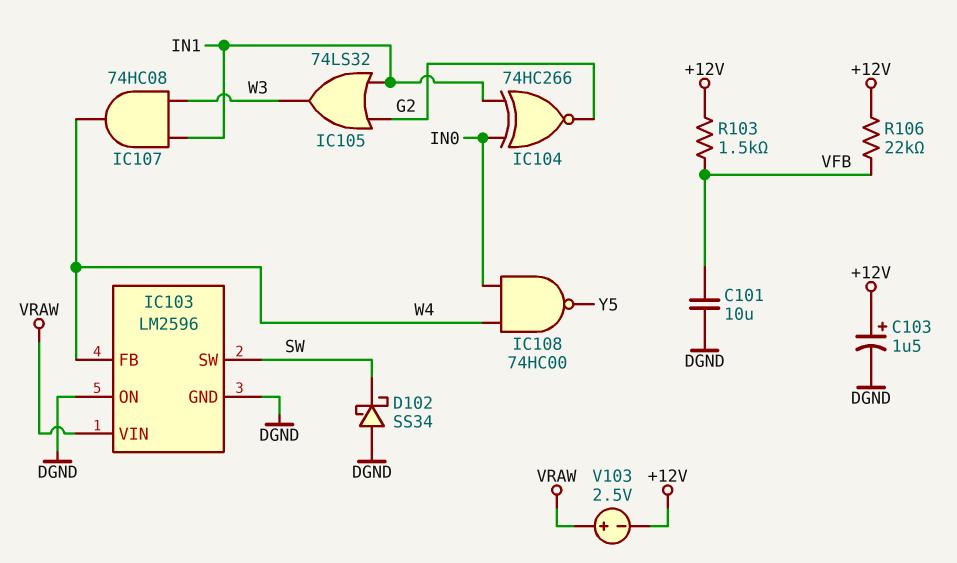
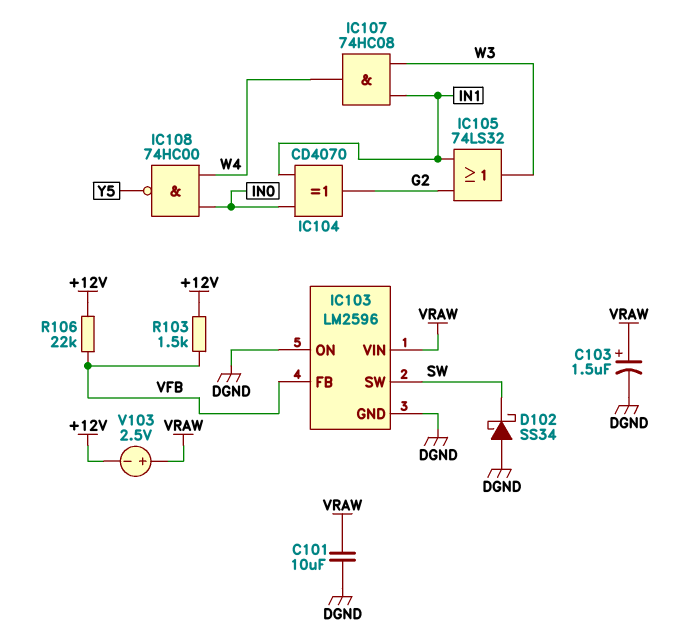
C101: 10uF (DGND, VFB) -> 10uF (DGND, VRAW)
C103: 1.5uF (plus +12V, minus DGND) -> 1.5uF (plus VRAW, minus DGND)
IC103 pin FB: W4 -> VFB
IC104: XNOR 74HC266 (in IN0, in IN1, out G2) -> XOR CD4070 (in IN0, in IN1, out G2)

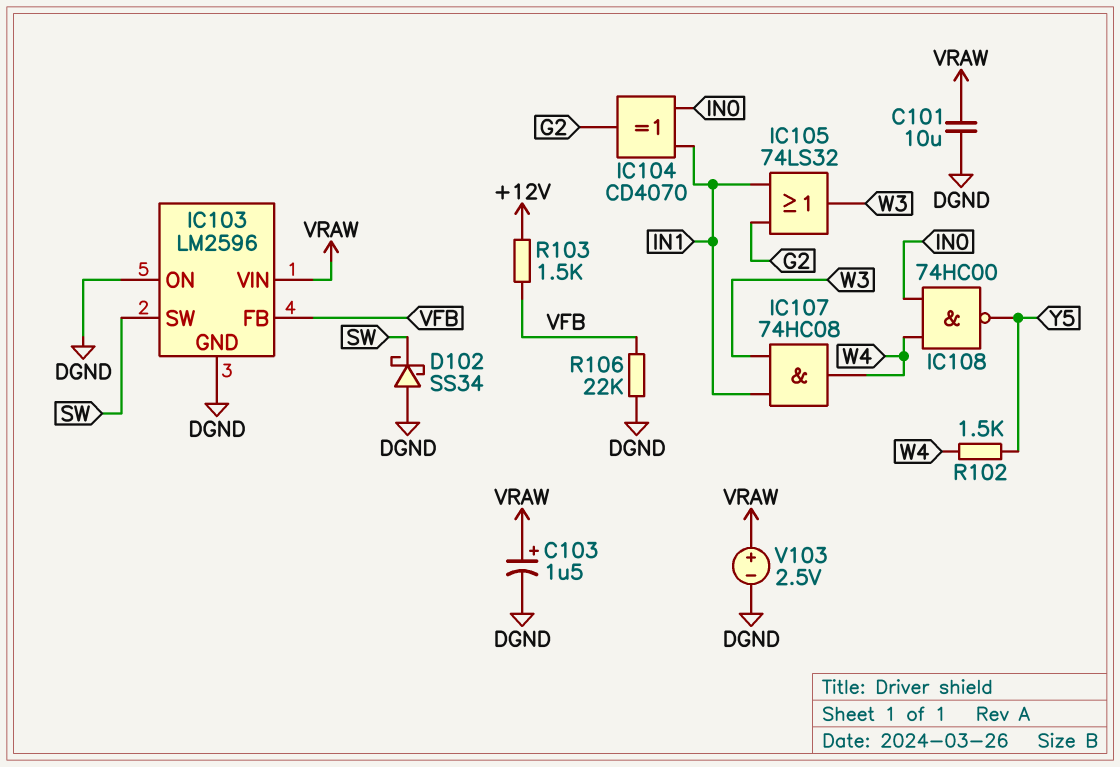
R102: none -> 1.5k (W4, Y5)
R106: 22k (+12V, VFB) -> 22k (DGND, VFB)
V103: 2.5V (plus VRAW, minus +12V) -> 2.5V (plus VRAW, minus DGND)

